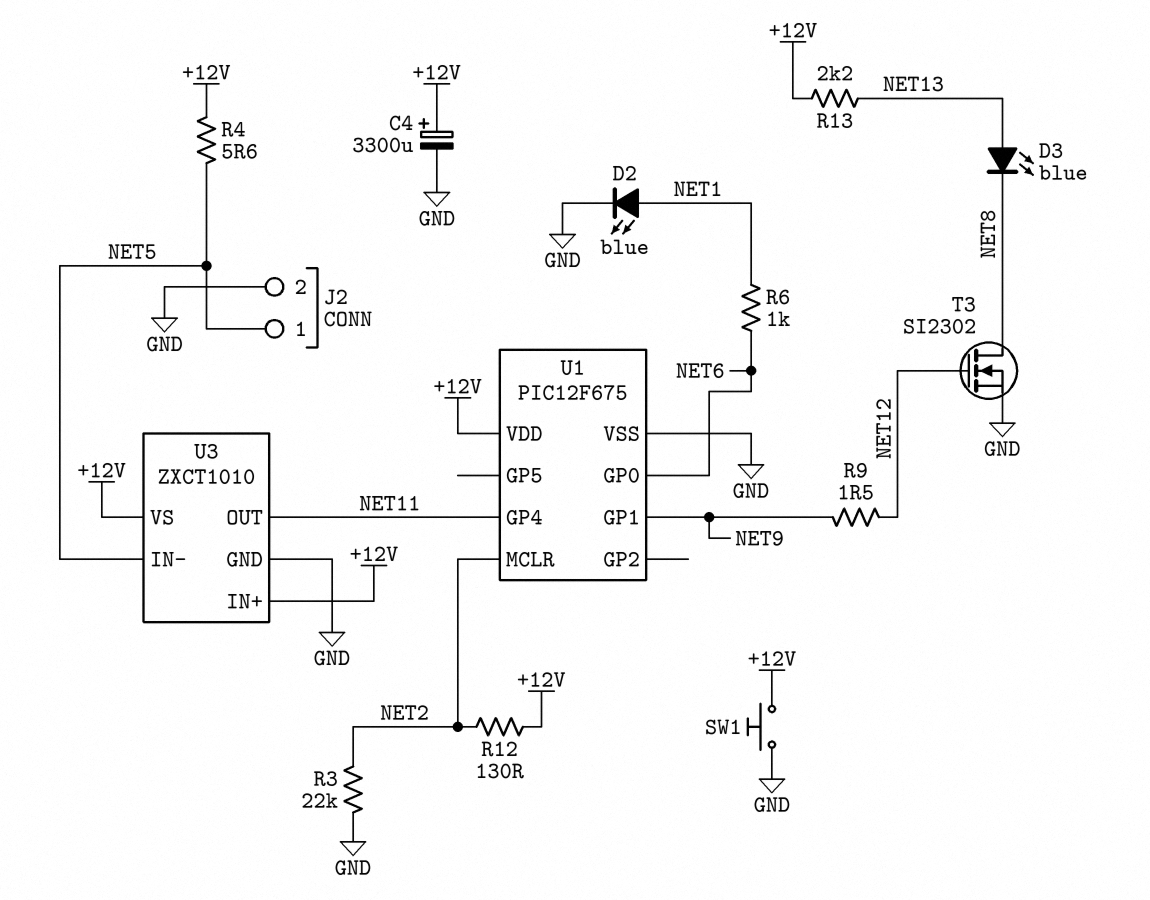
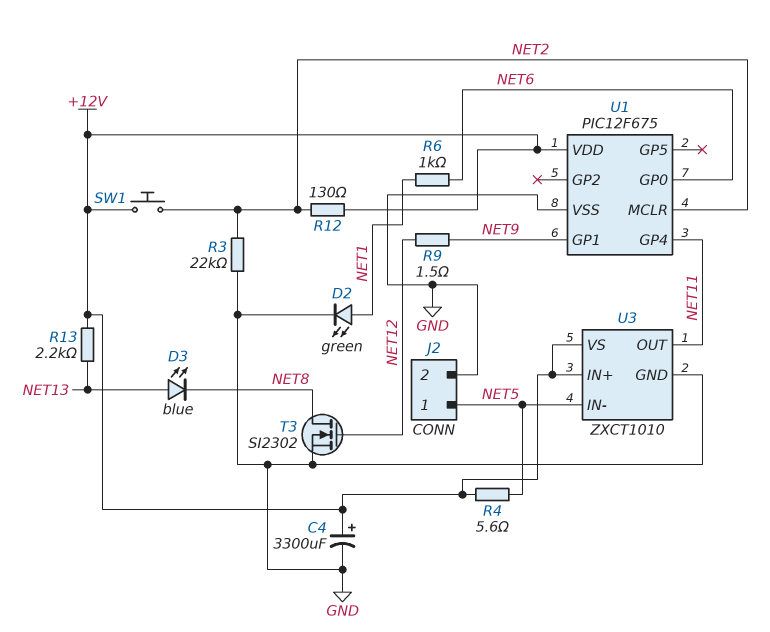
D2: LED blue (A NET1, K GND) -> LED green (A NET1, K GND)
SW1: button (+12V, GND) -> button (+12V, NET2)

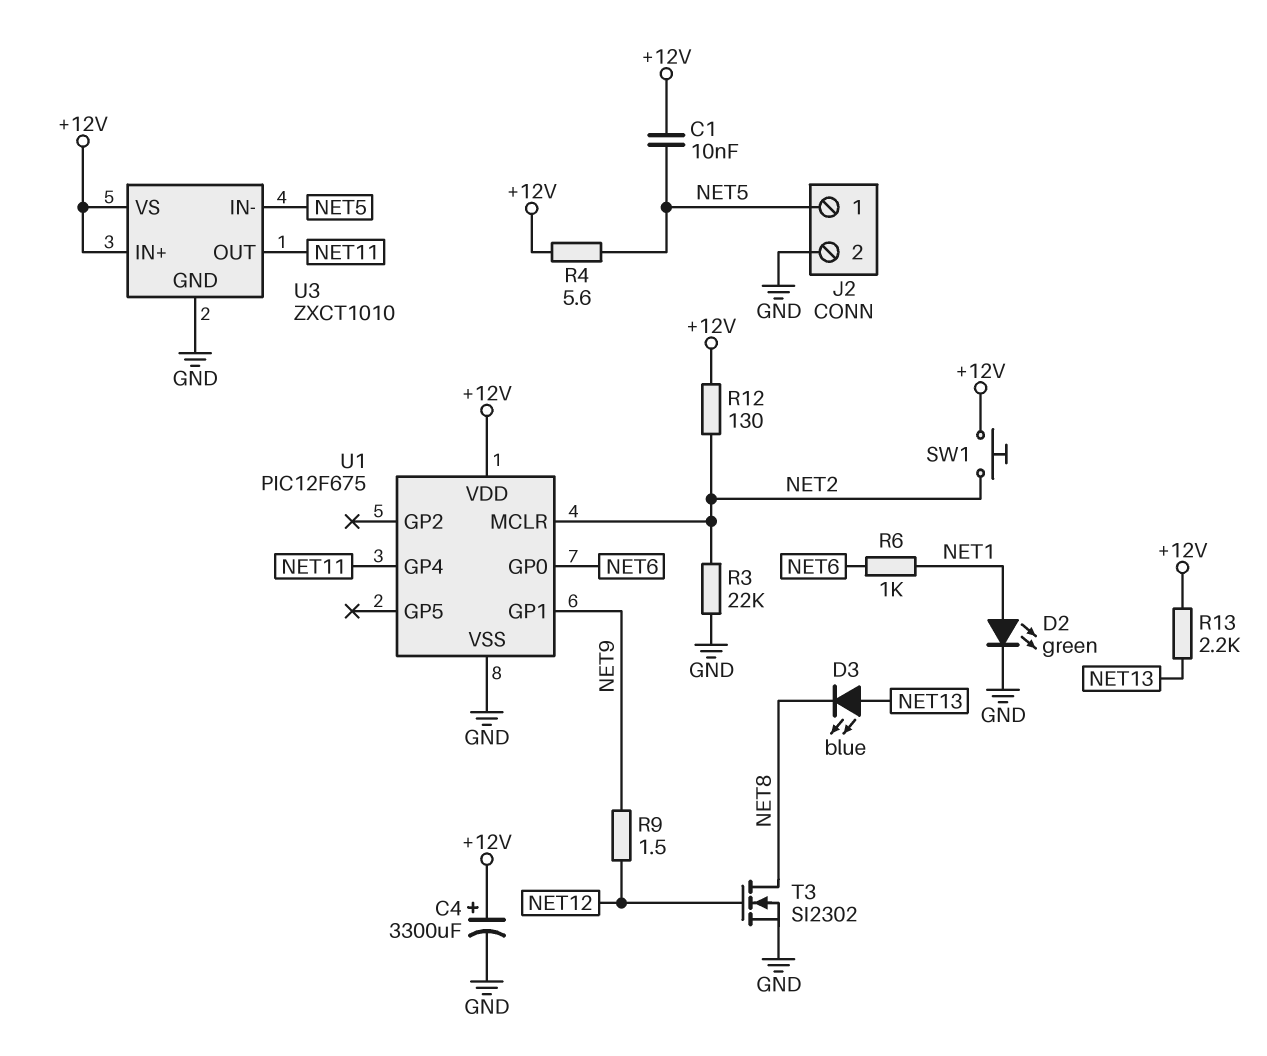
C1: none -> 10nF (+12V, NET5)

